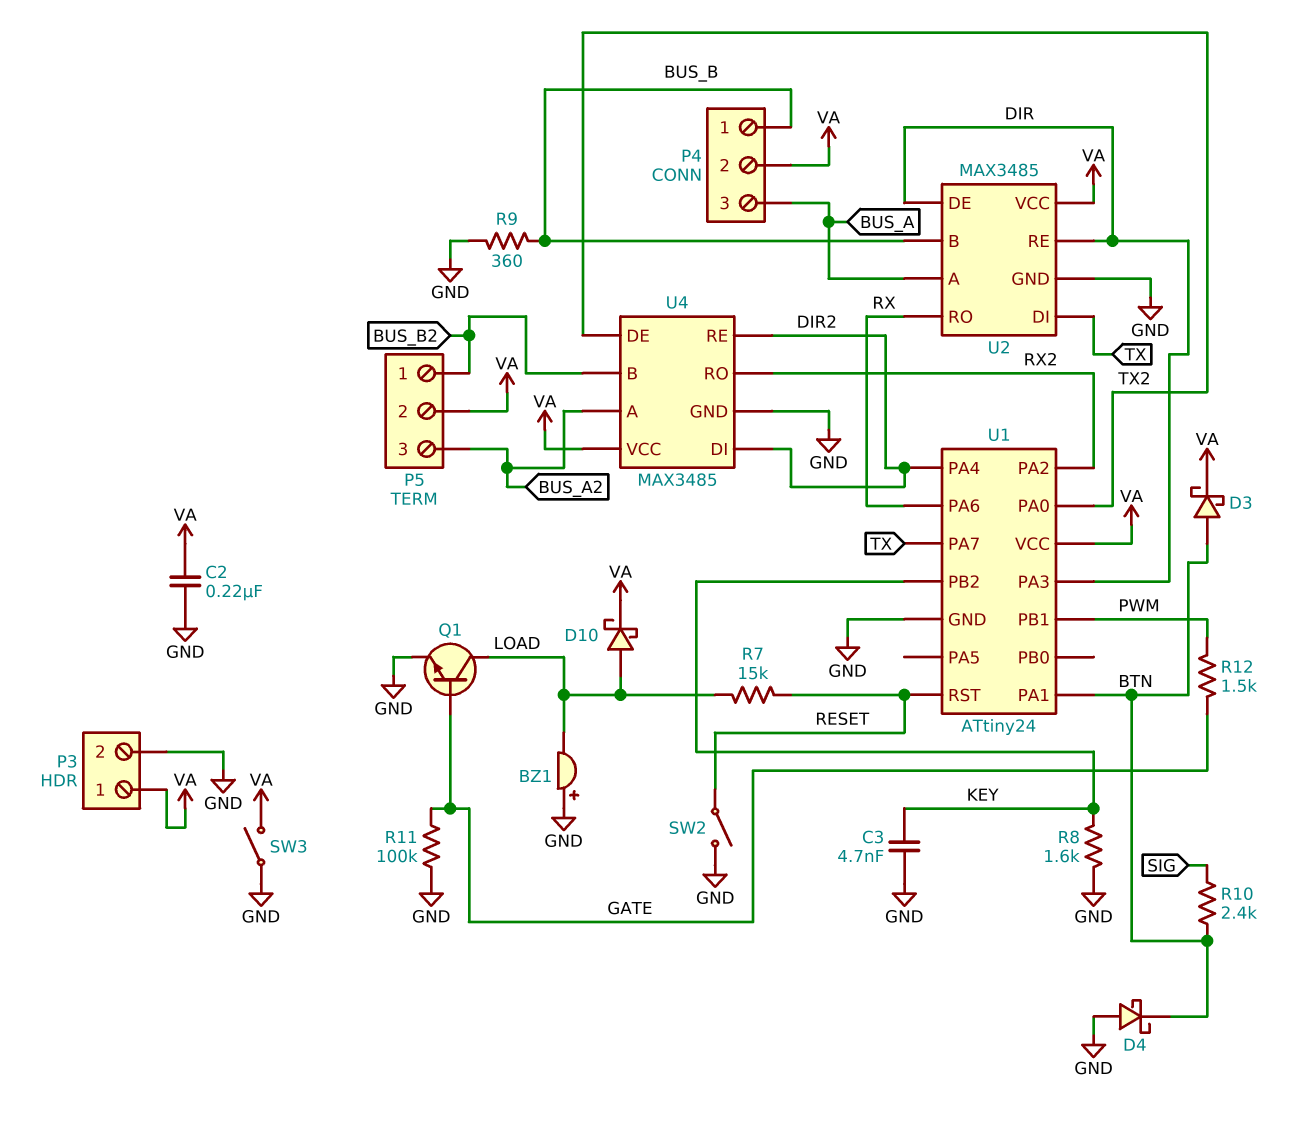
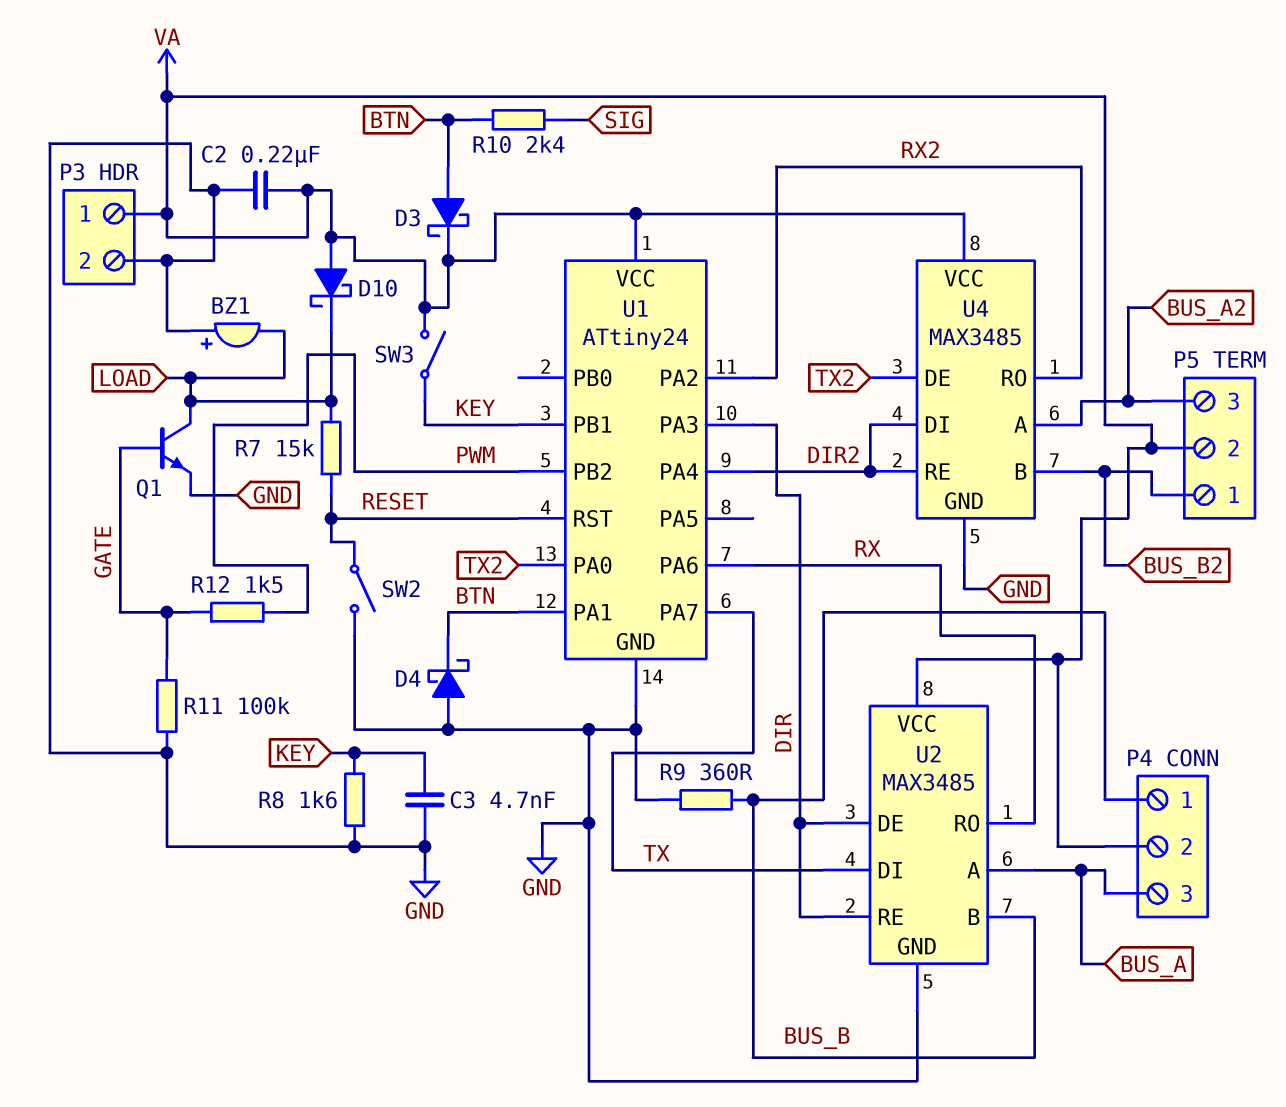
D10: schottky (A LOAD, K VA) -> schottky (A VA, K LOAD)
SW3: switch (GND, VA) -> switch (KEY, VA)
U1 pin PB1: PWM -> KEY
U1 pin PB2: KEY -> PWM

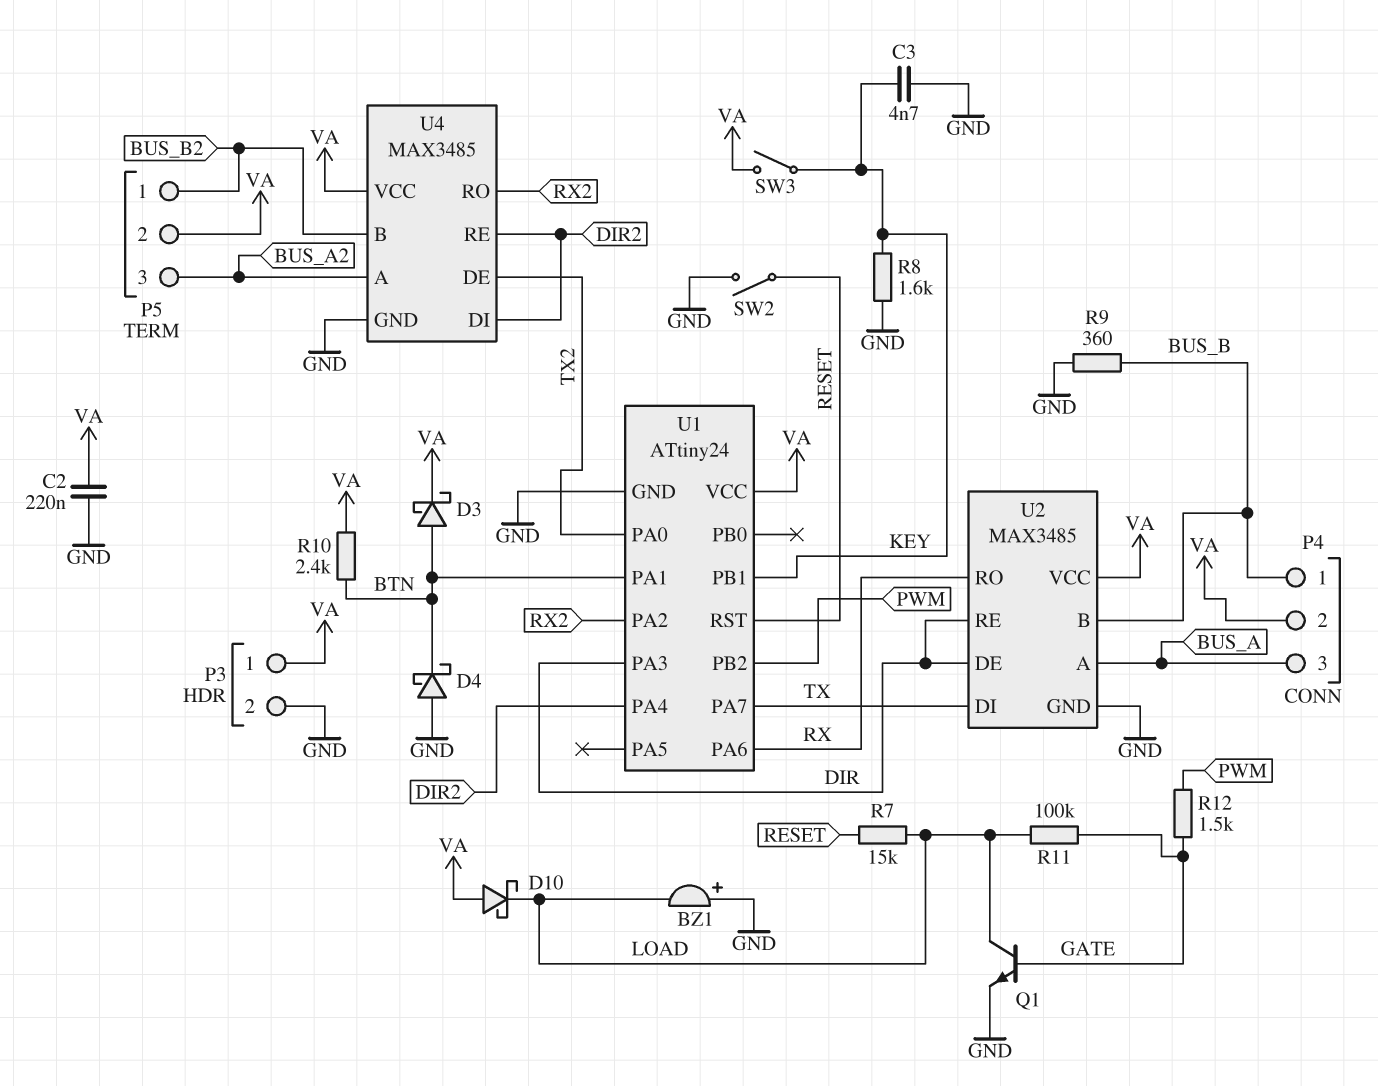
R10: 2.4k (BTN, SIG) -> 2.4k (BTN, VA)
R11: 100k (GATE, GND) -> 100k (GATE, LOAD)

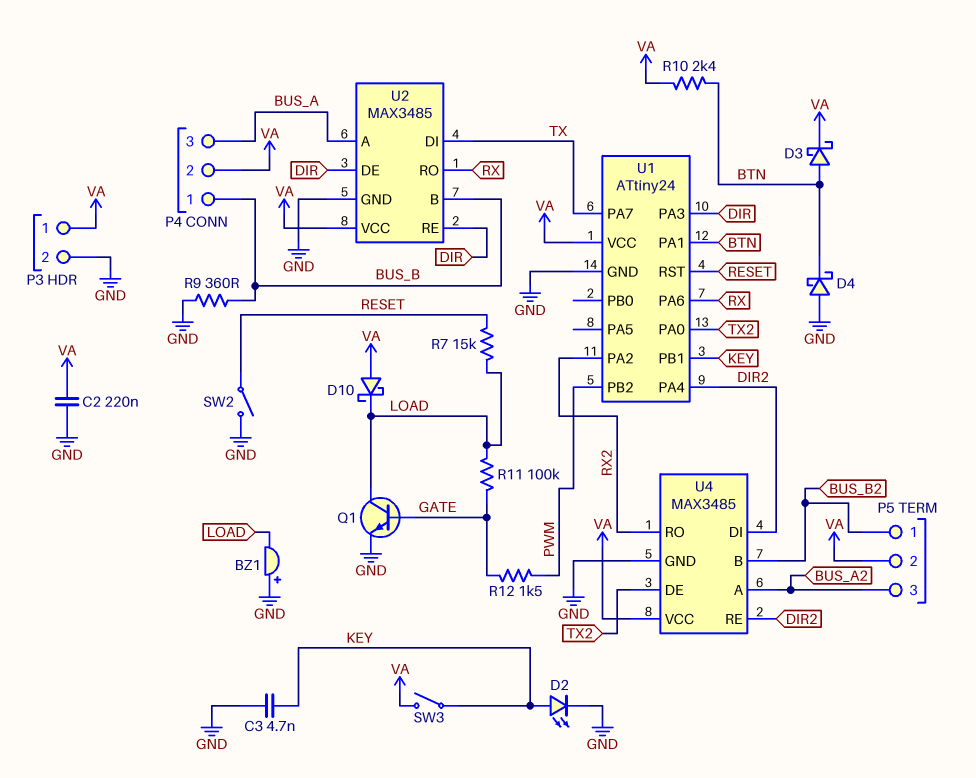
D2: none -> LED (A KEY, K GND)
R8: 1.6k (GND, KEY) -> none

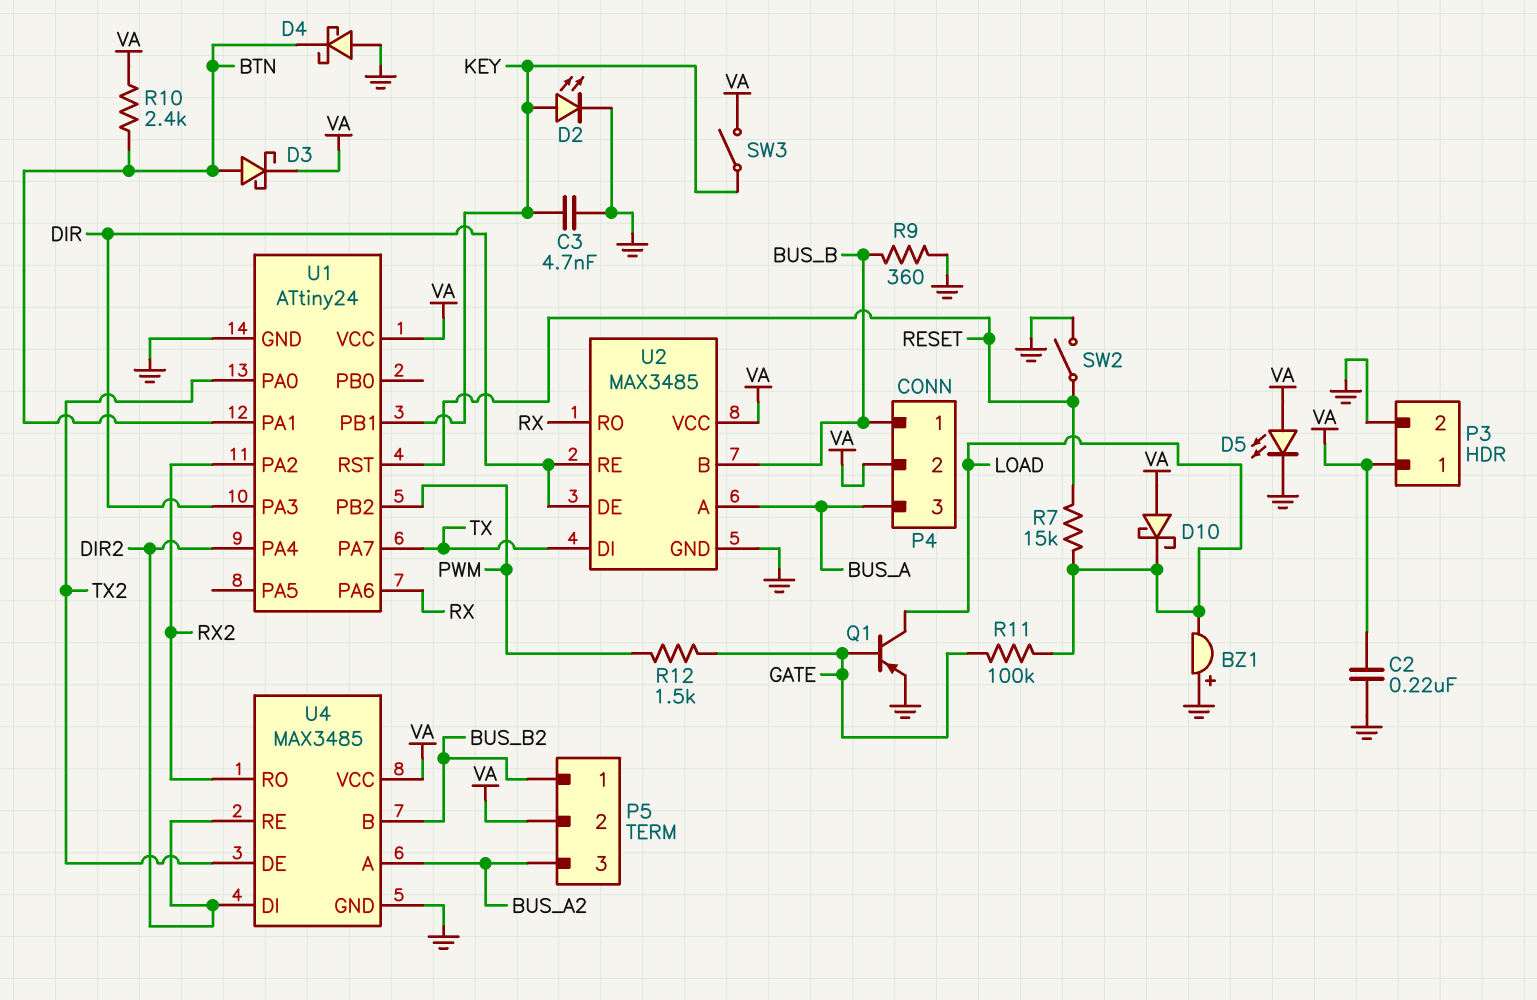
D5: none -> LED (A VA, K GND)
Q1: NPN (B GATE, C LOAD, E GND) -> PNP (B GATE, C LOAD, E GND)

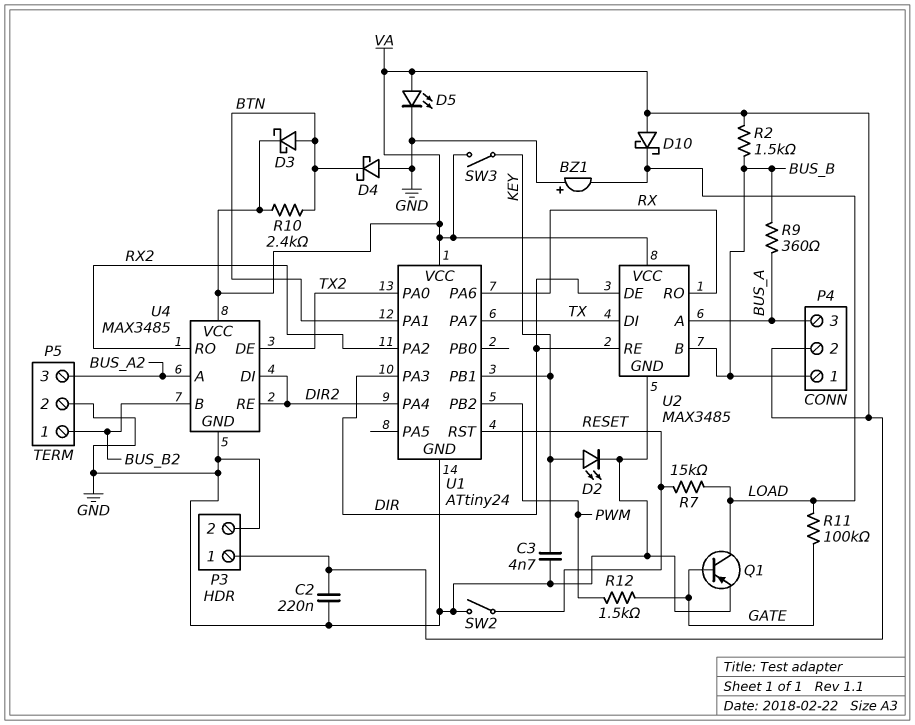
P5 pin 2: VA -> GND
R2: none -> 1.5k (BUS_B, VA)
R9: 360 (BUS_B, GND) -> 360 (BUS_A, BUS_B)

